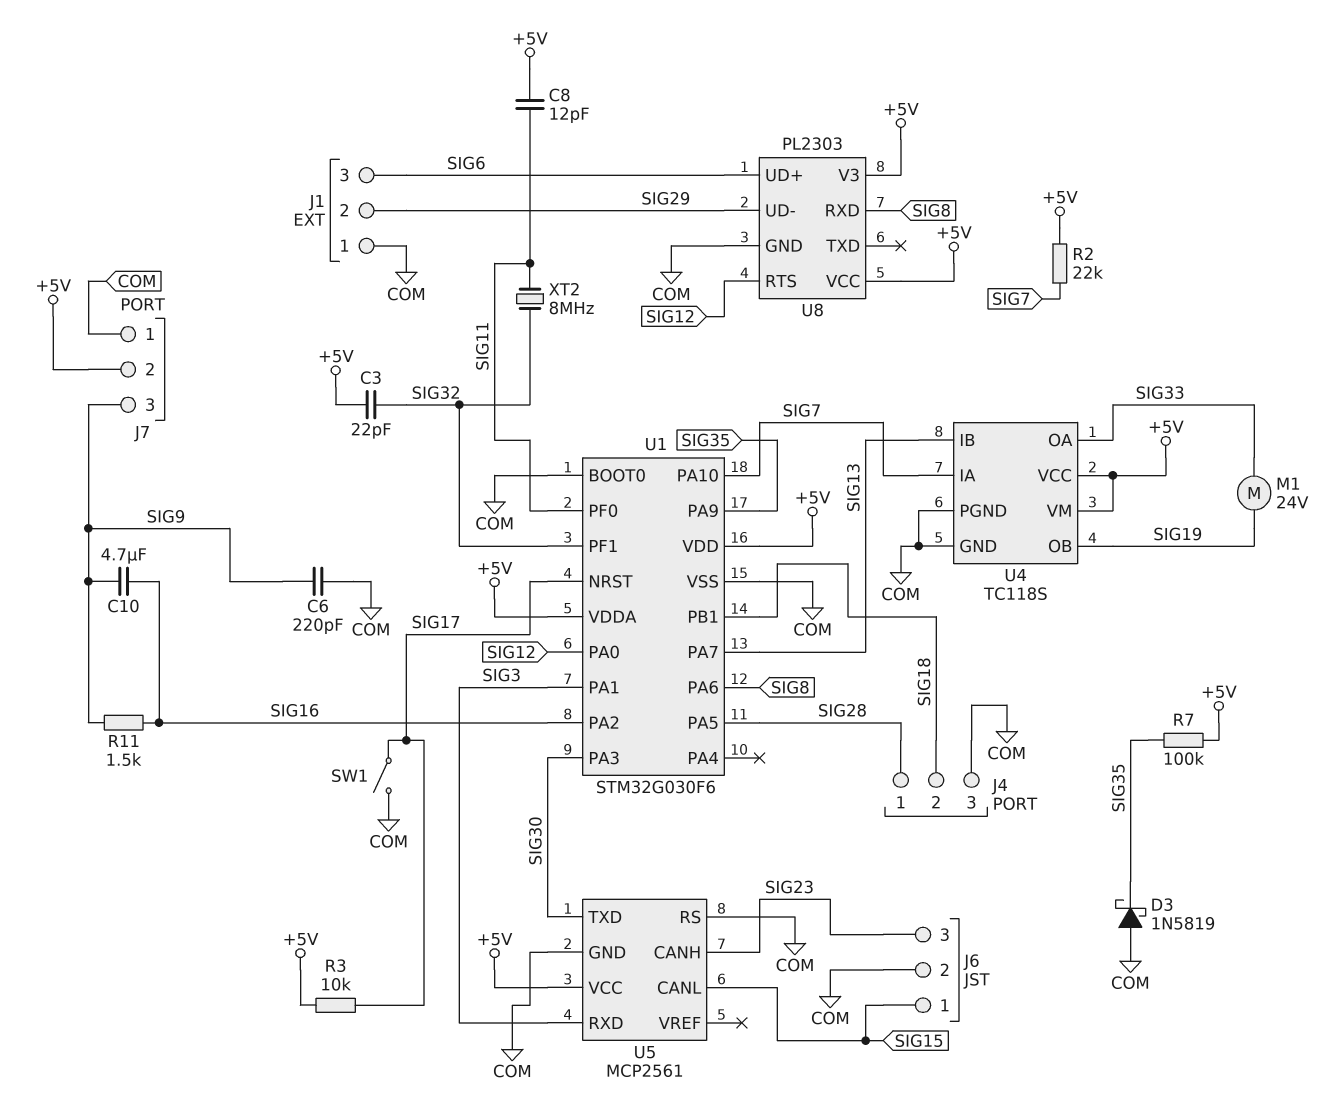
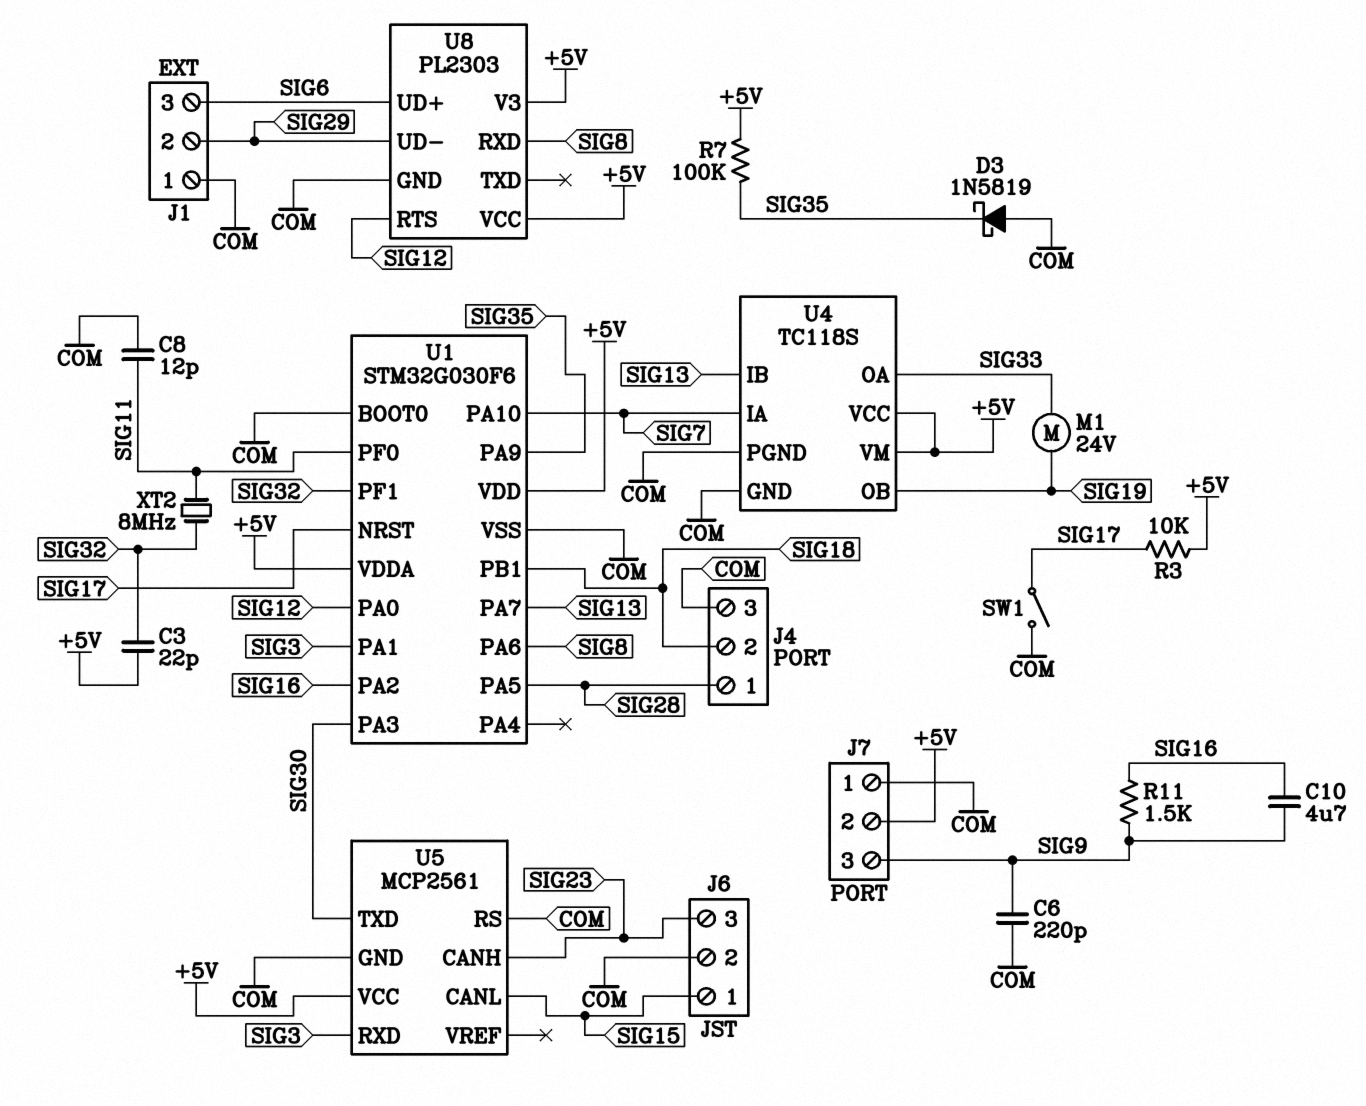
C8: 12pF (+5V, SIG11) -> 12pF (COM, SIG11)
R2: 22k (+5V, SIG7) -> none

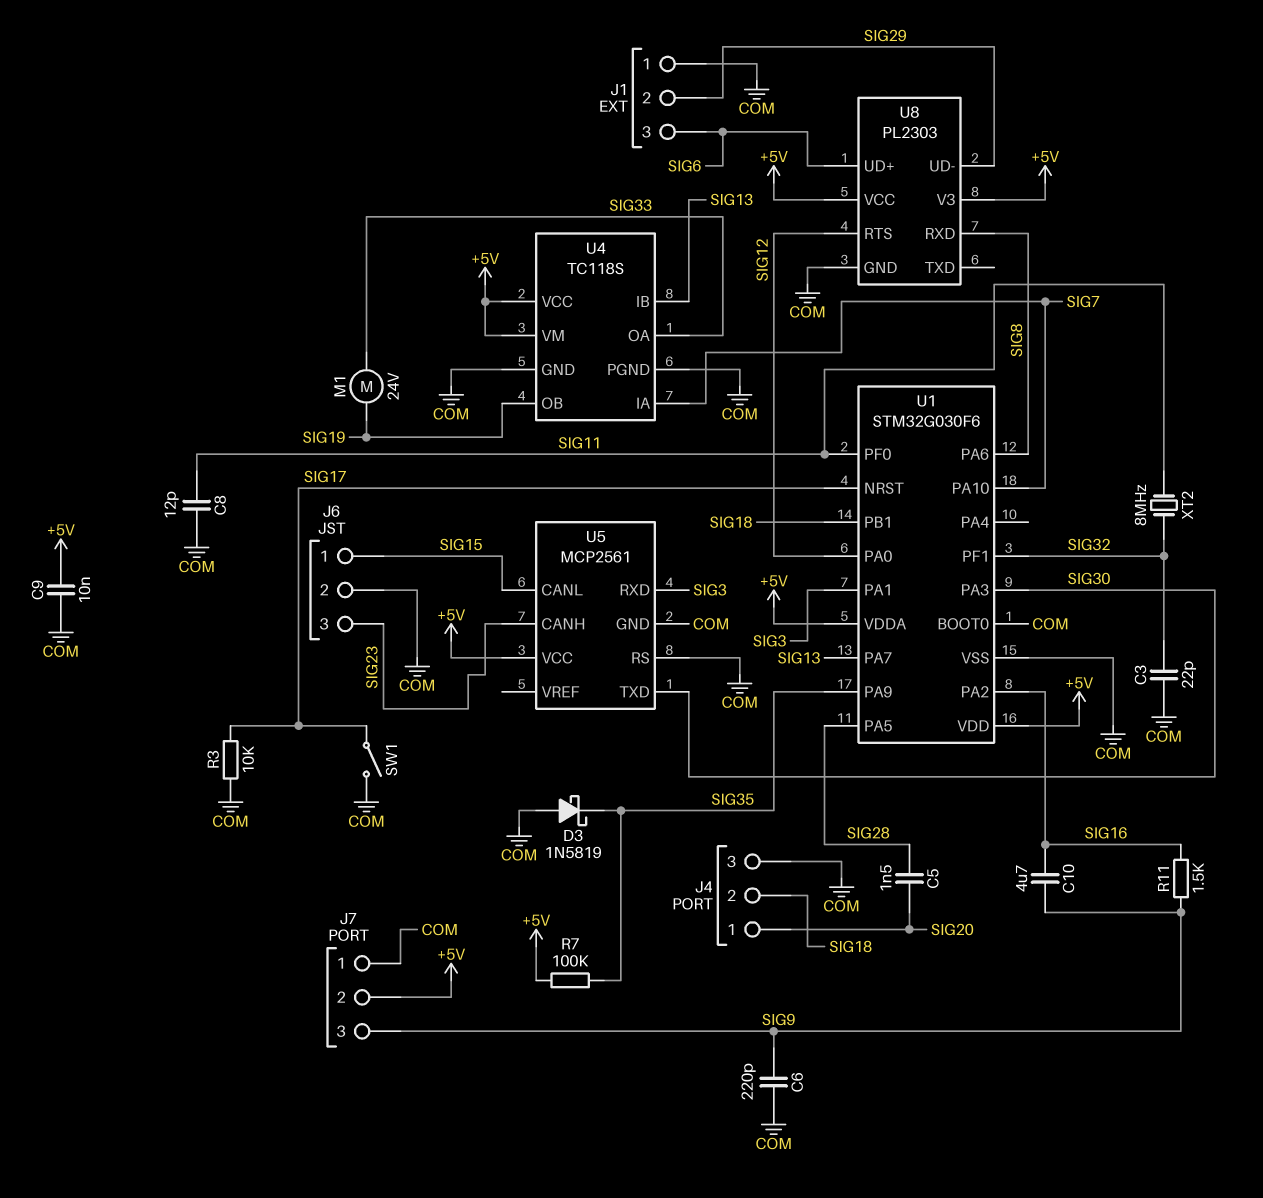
C3: 22pF (+5V, SIG32) -> 22pF (COM, SIG32)
C5: none -> 1.5nF (SIG20, SIG28)
C9: none -> 10nF (+5V, COM)
J4 pin 1: SIG28 -> SIG20
R3: 10k (+5V, SIG17) -> 10k (COM, SIG17)

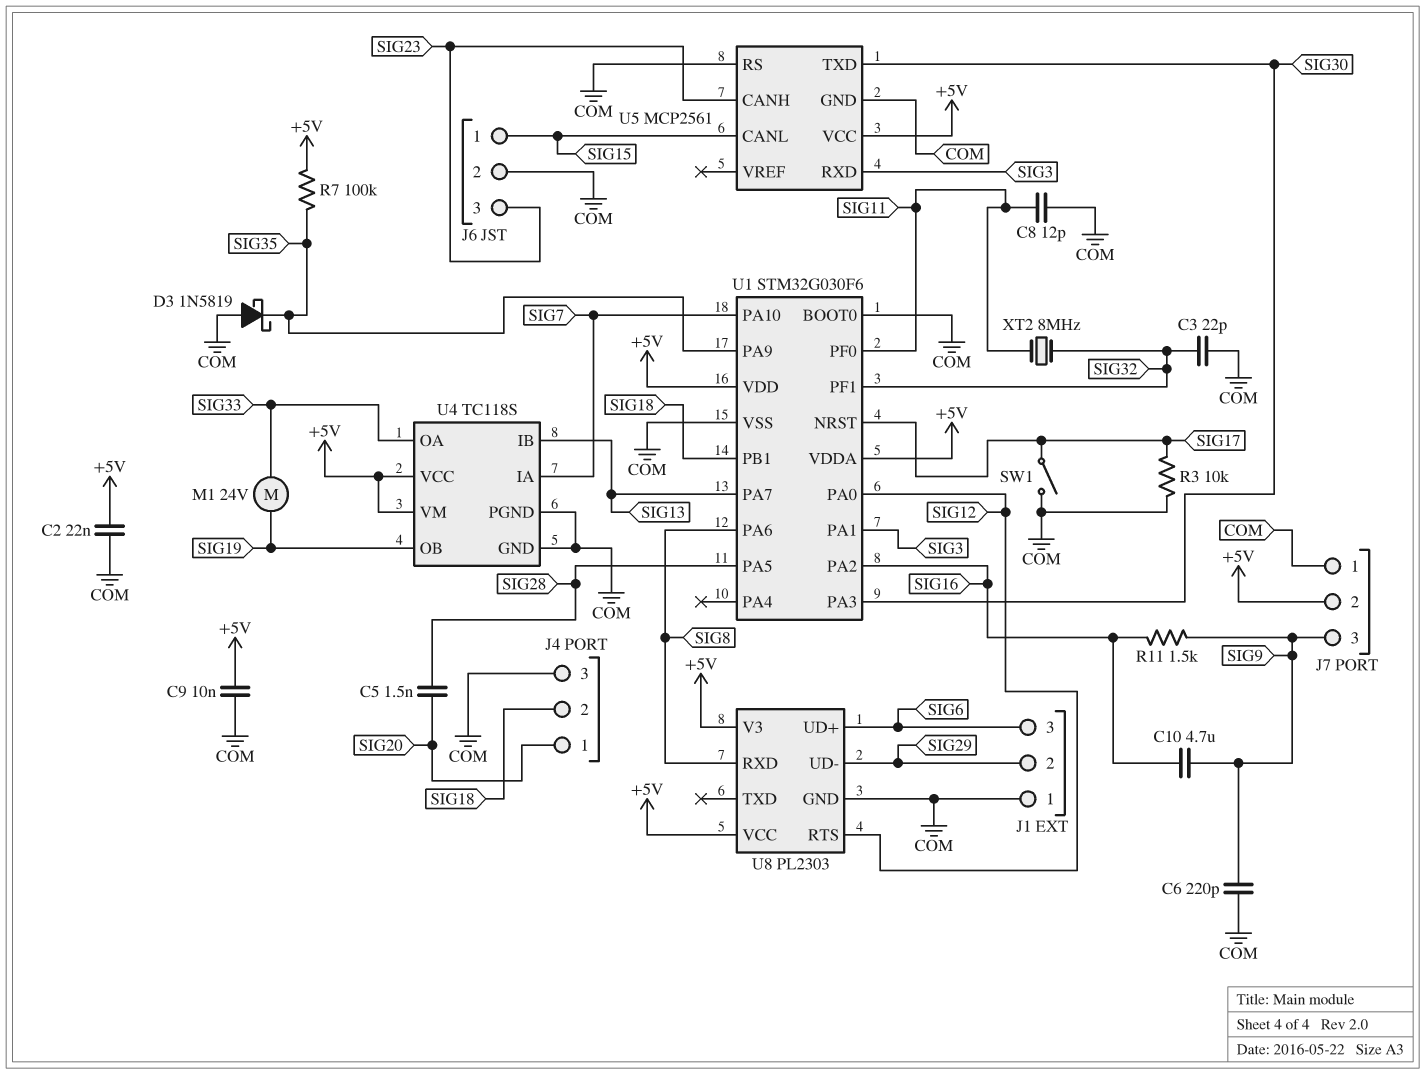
C2: none -> 22nF (+5V, COM)

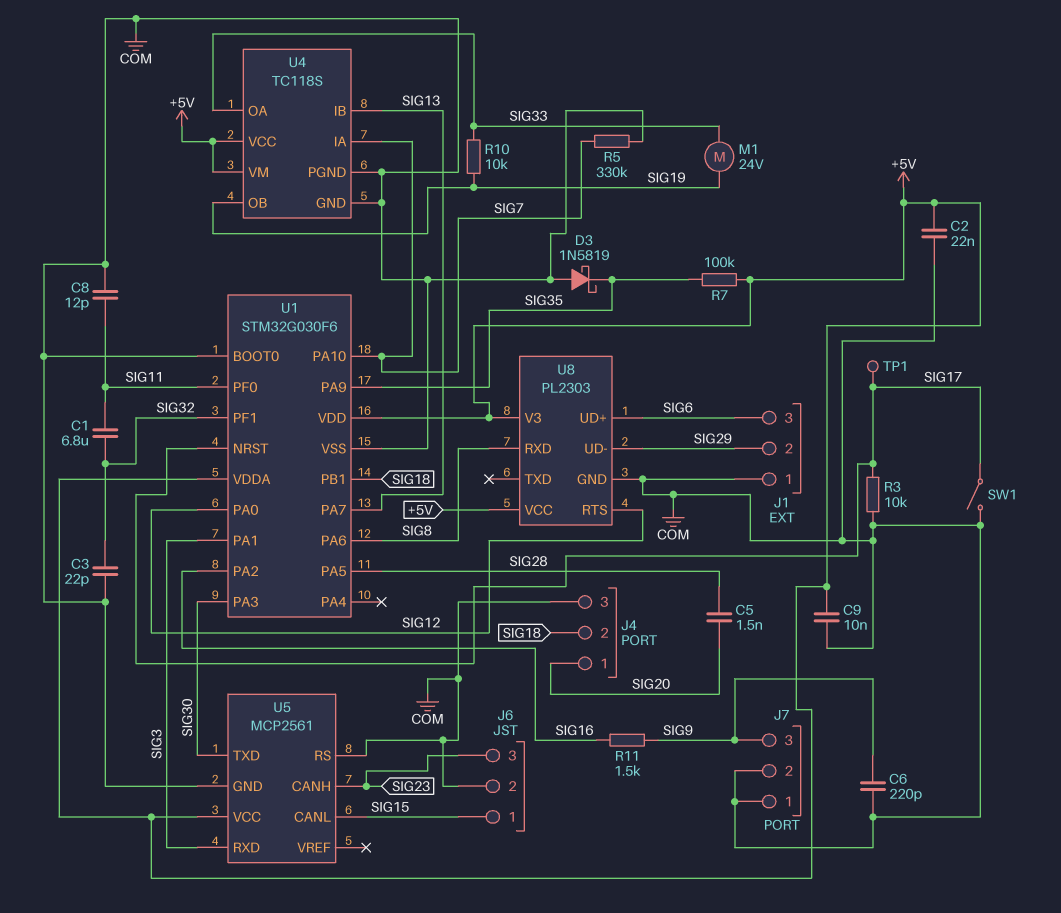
C1: none -> 6.8uF (SIG11, SIG32)
C10: 4.7uF (SIG9, SIG16) -> none
J7 pin 2: +5V -> COM
R5: none -> 330k (COM, SIG7)
R10: none -> 10k (SIG19, SIG33)
TP1: none -> test point (SIG17)
XT2: 8MHz (SIG11, SIG32) -> none

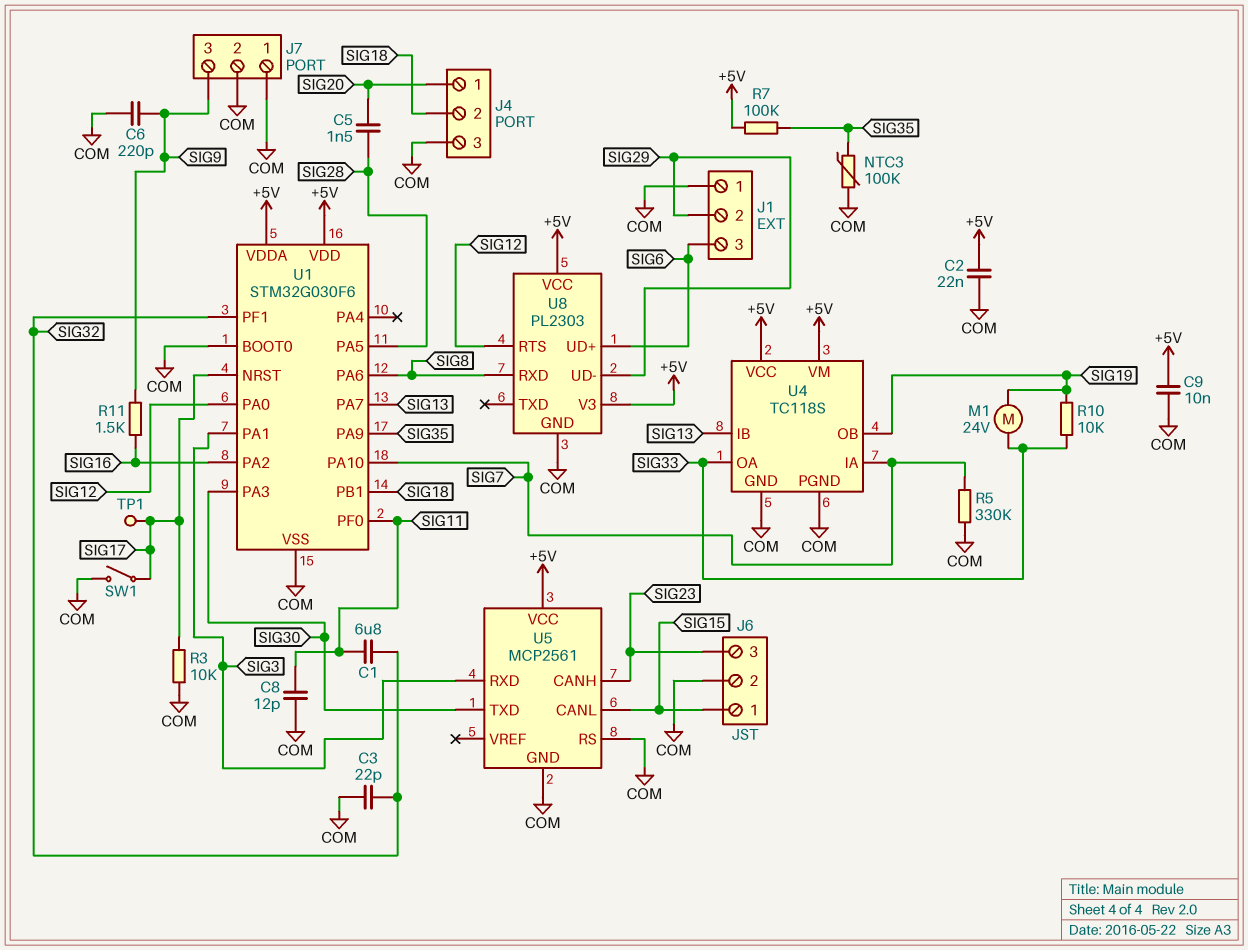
D3: schottky 1N5819 (A COM, K SIG35) -> none
NTC3: none -> 100k (COM, SIG35)

